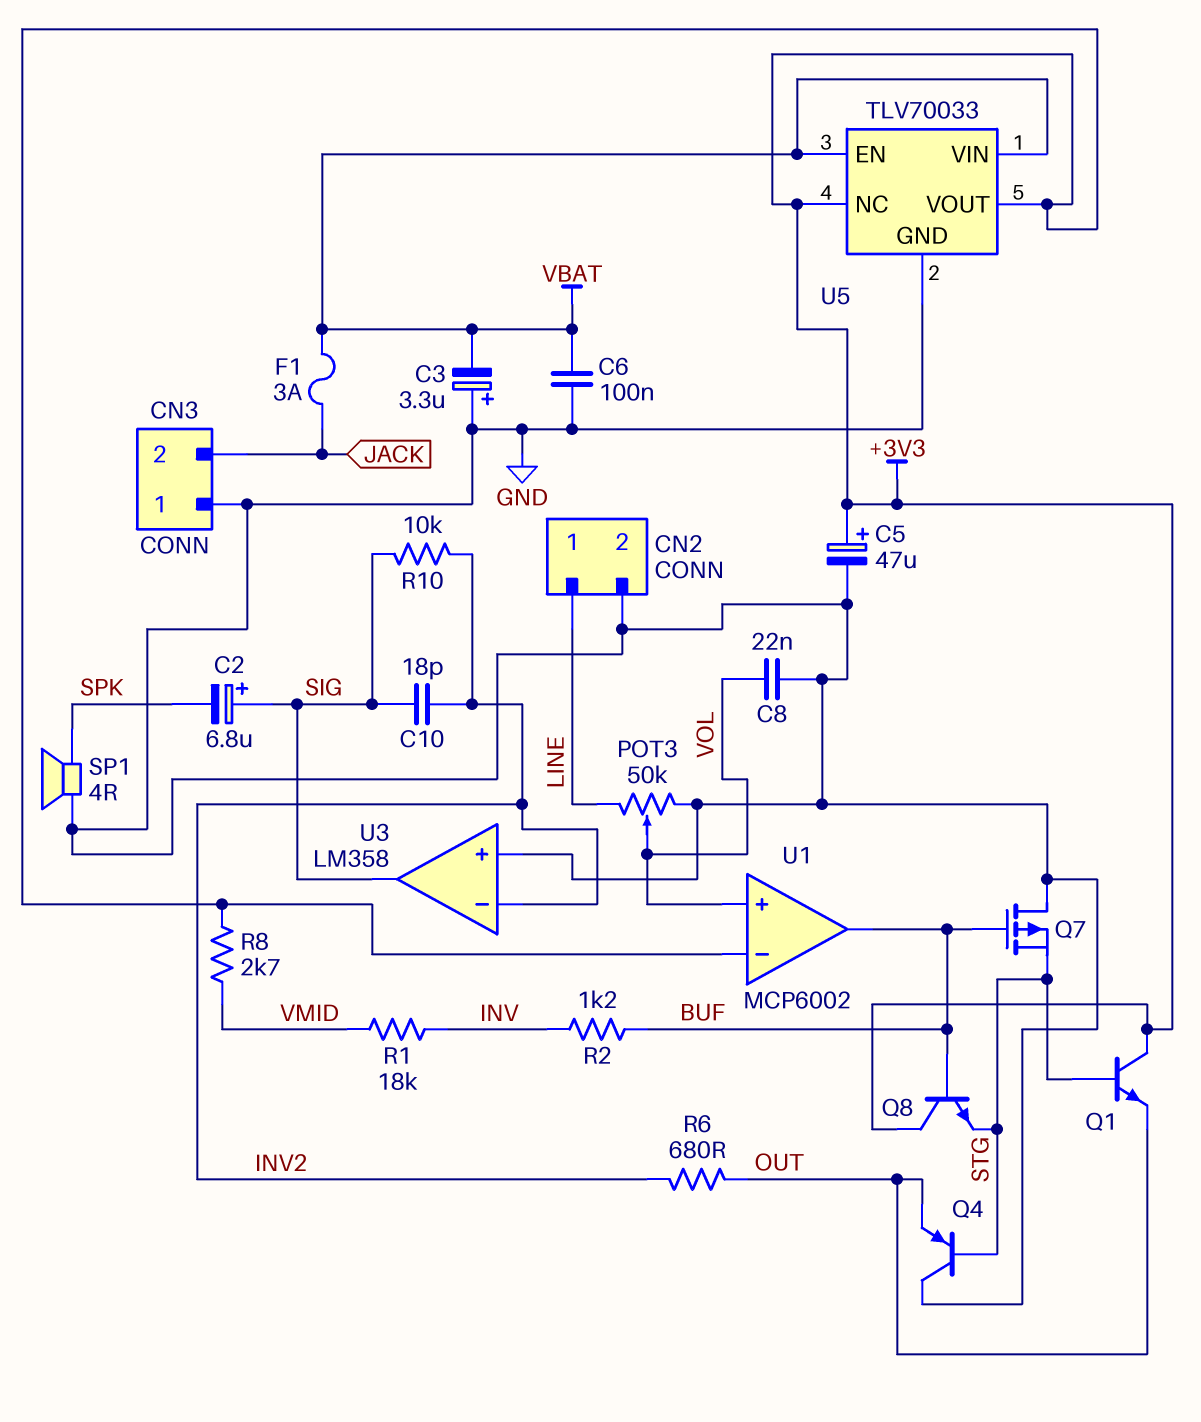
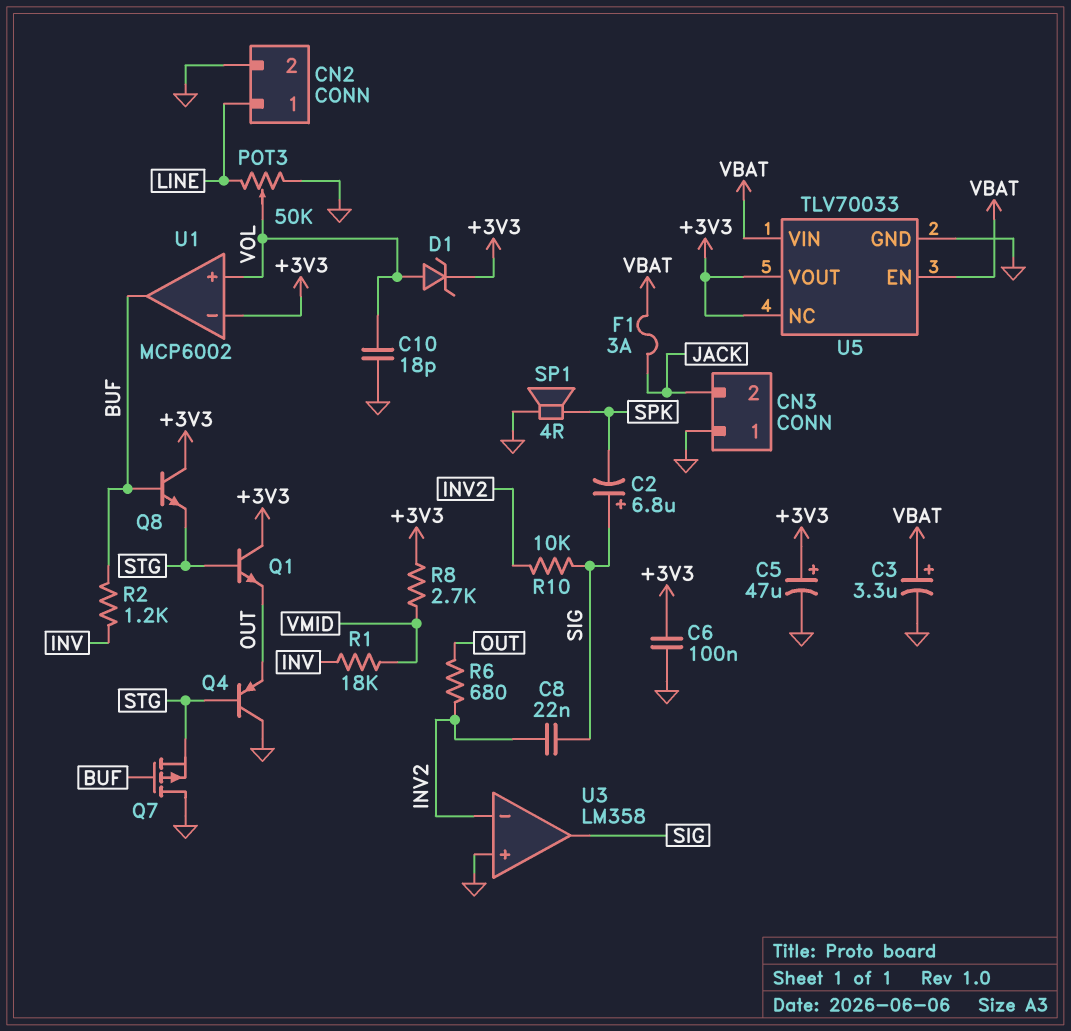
C3: 3.3uF (plus GND, minus VBAT) -> 3.3uF (plus VBAT, minus GND)
C6: 100nF (GND, VBAT) -> 100nF (+3V3, GND)
C8: 22nF (GND, VOL) -> 22nF (INV2, SIG)
C10: 18pF (INV2, SIG) -> 18pF (GND, VOL)
D1: none -> zener (A VOL, K +3V3)

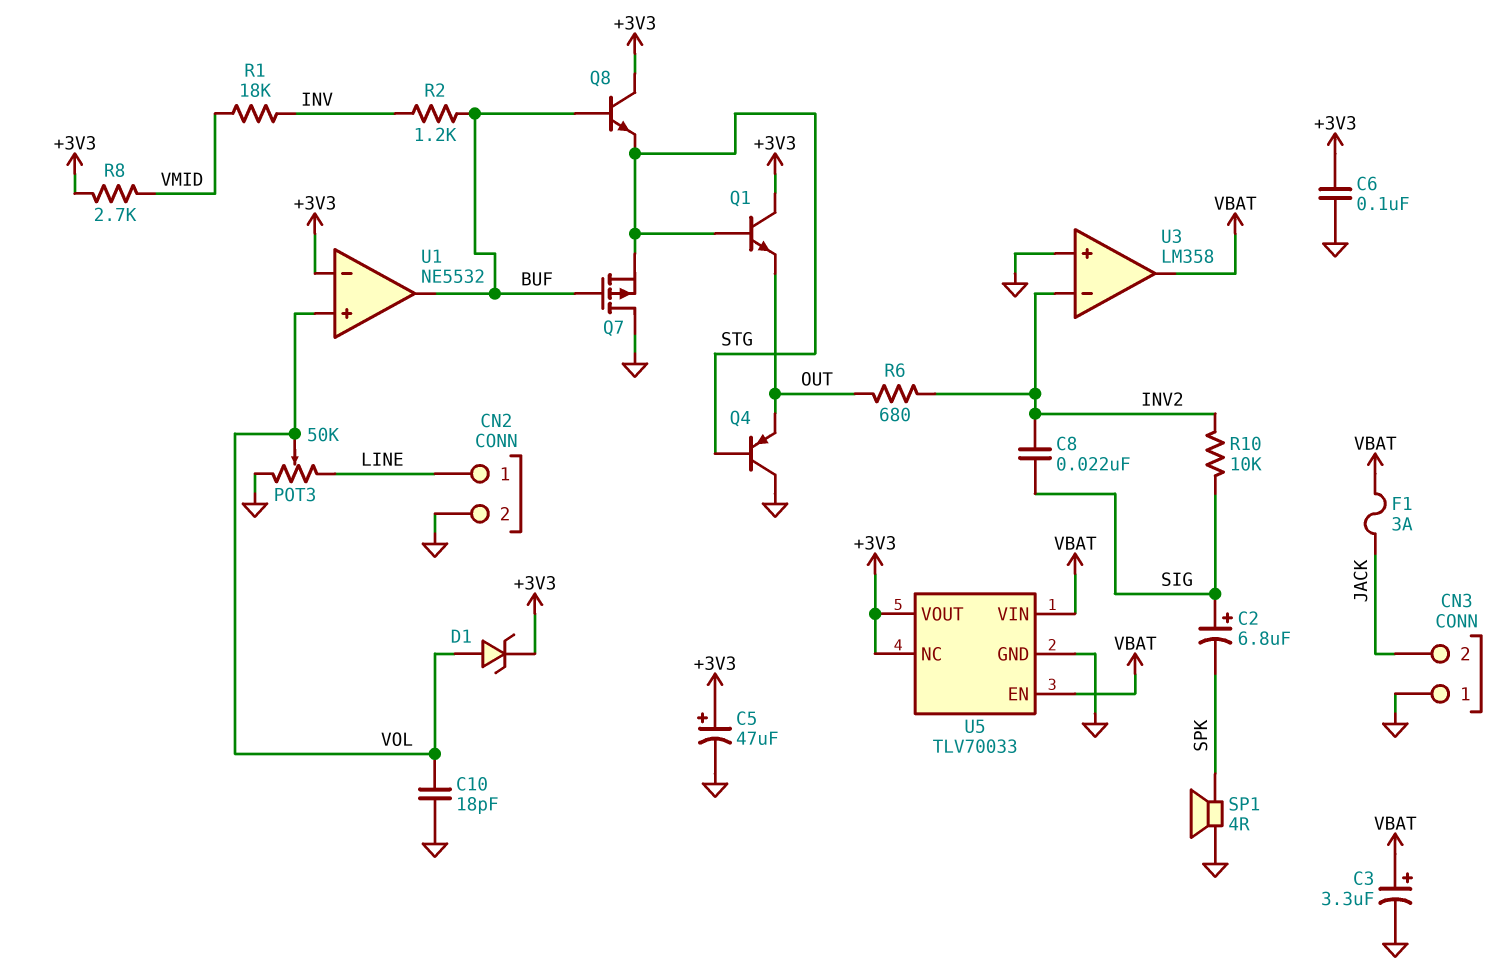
U1: MCP6002 -> NE5532
U3 pin out: SIG -> VBAT

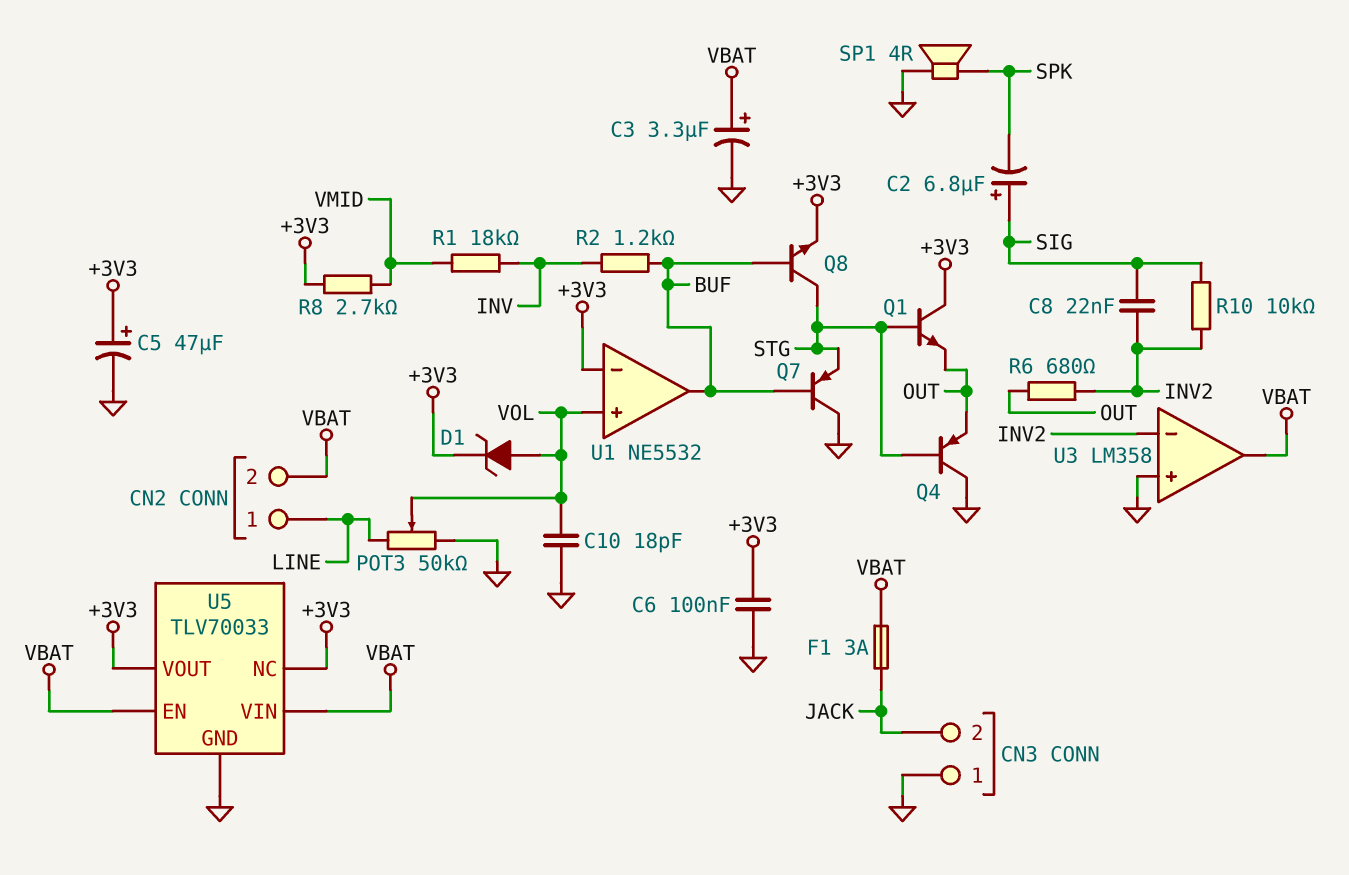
CN2 pin 2: GND -> VBAT
Q7: PMOS (G BUF, D GND, S STG) -> PNP (B BUF, C GND, E STG)
Q8: NPN (B BUF, C +3V3, E STG) -> NPN (B BUF, C STG, E +3V3)

